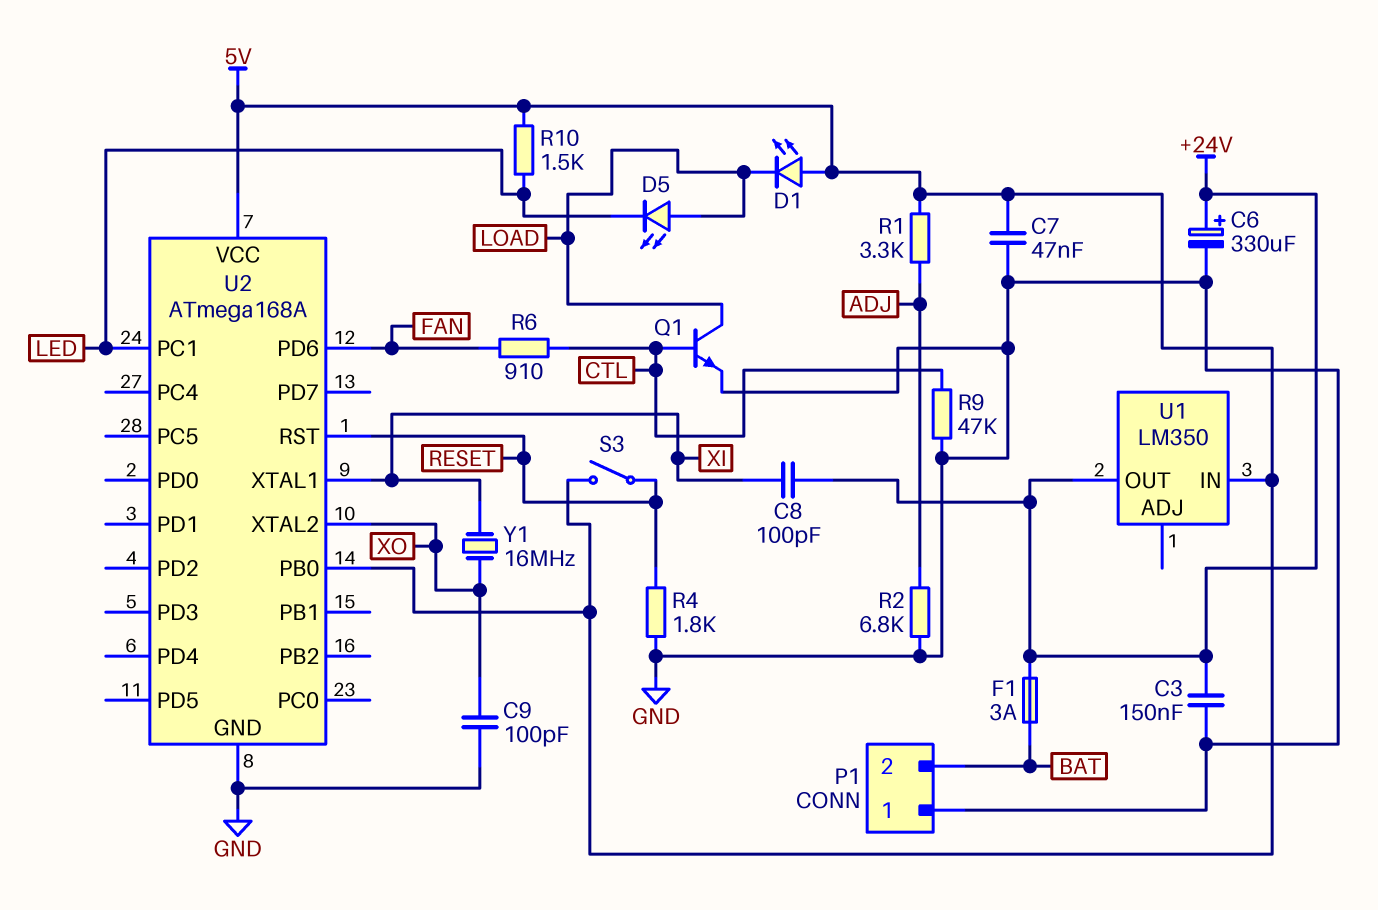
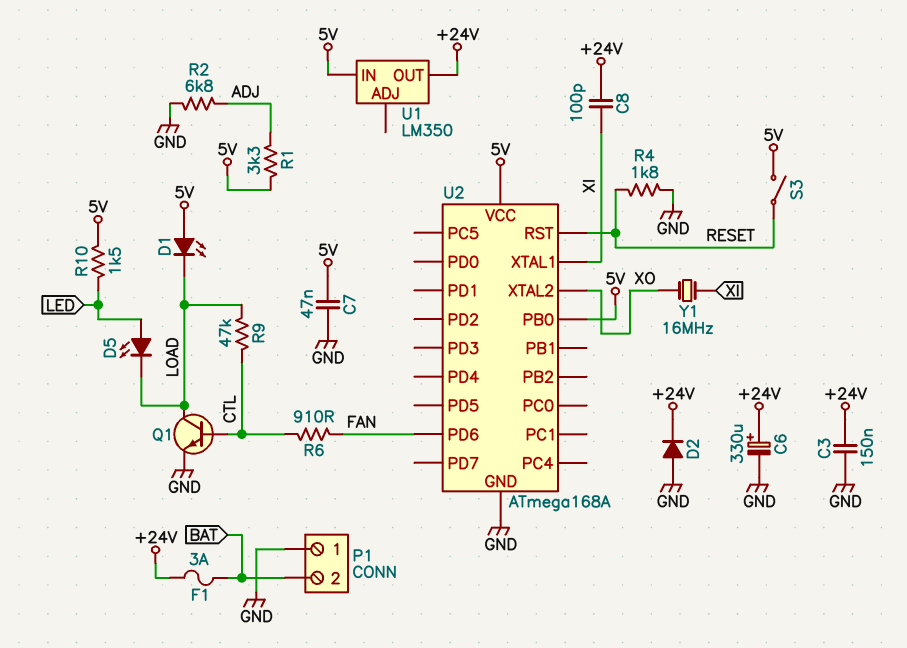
C9: 100pF (GND, XO) -> none
D2: none -> diode (A GND, K +24V)
D5: LED (A LOAD, K LED) -> LED (A LED, K LOAD)
R9: 47k (CTL, GND) -> 47k (CTL, LOAD)
U2 pin PC1: LED -> none

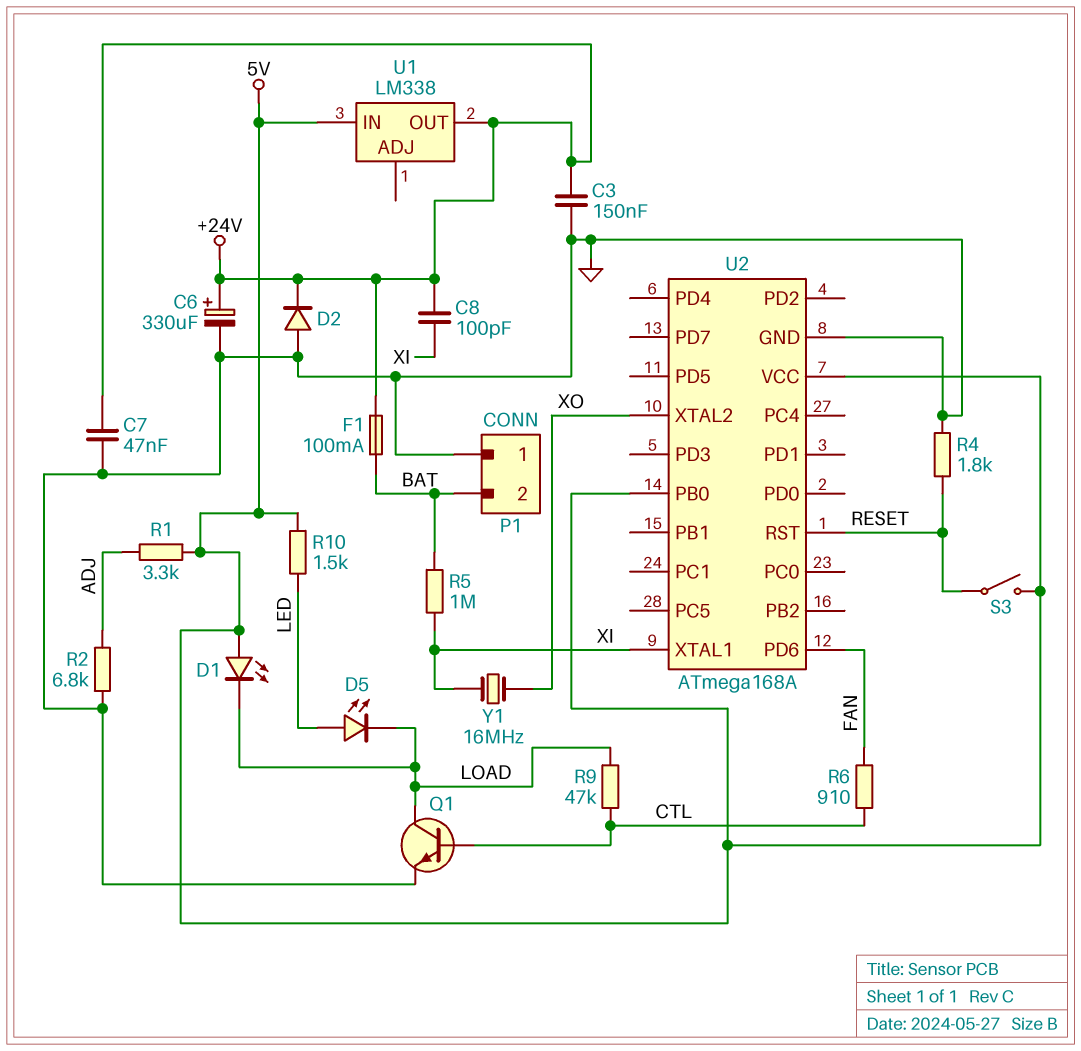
C7: 47nF (5V, GND) -> 47nF (+24V, GND)
F1: 3A (+24V, BAT) -> 100mA (+24V, BAT)
R5: none -> 1M (BAT, XI)
U1: LM350 -> LM338

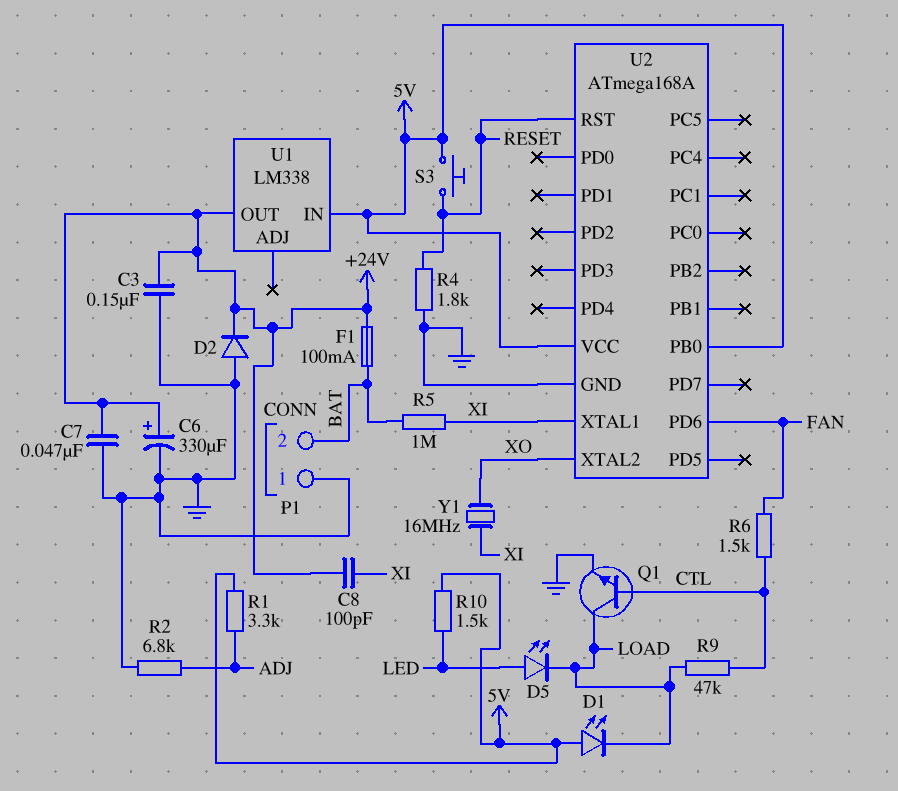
R6: 910 (CTL, FAN) -> 1.5k (CTL, FAN)
S3: switch (5V, RESET) -> button (5V, RESET)

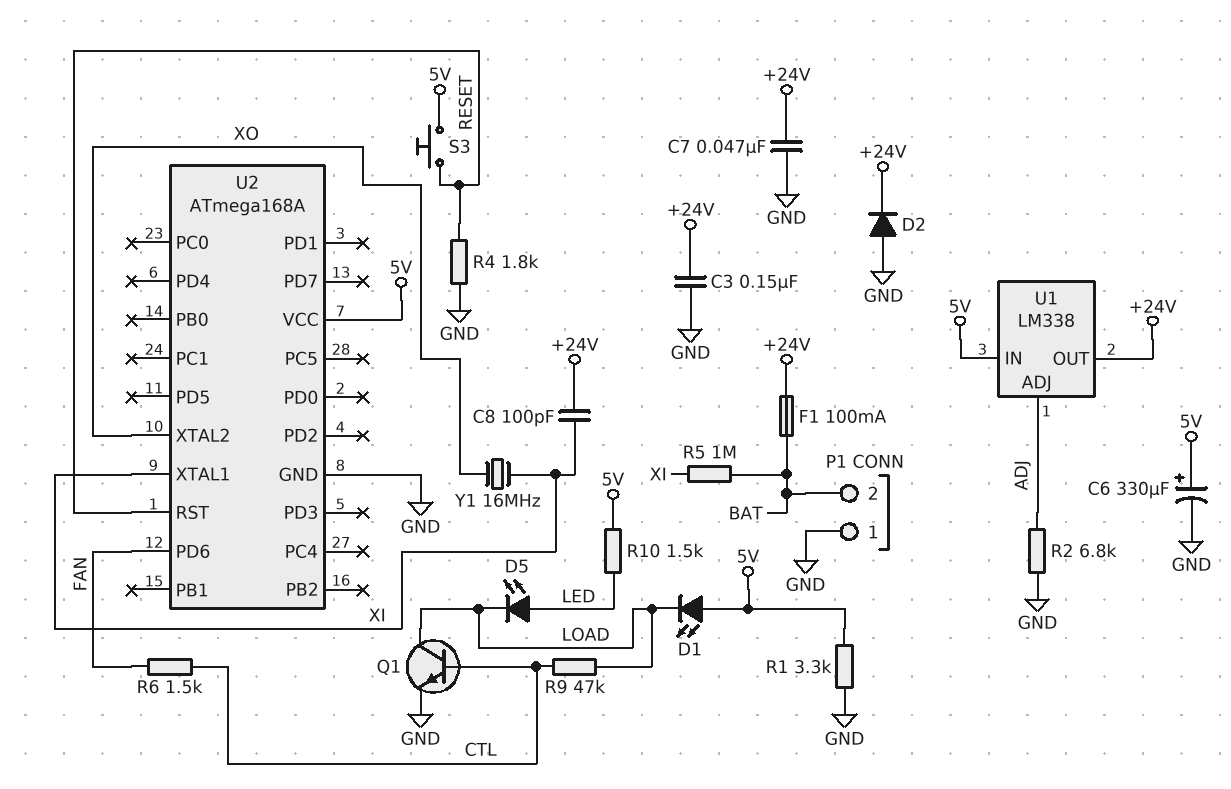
C6: 330uF (plus +24V, minus GND) -> 330uF (plus 5V, minus GND)
R1: 3.3k (5V, ADJ) -> 3.3k (5V, GND)
U1 pin ADJ: none -> ADJ
U2 pin PB0: 5V -> none

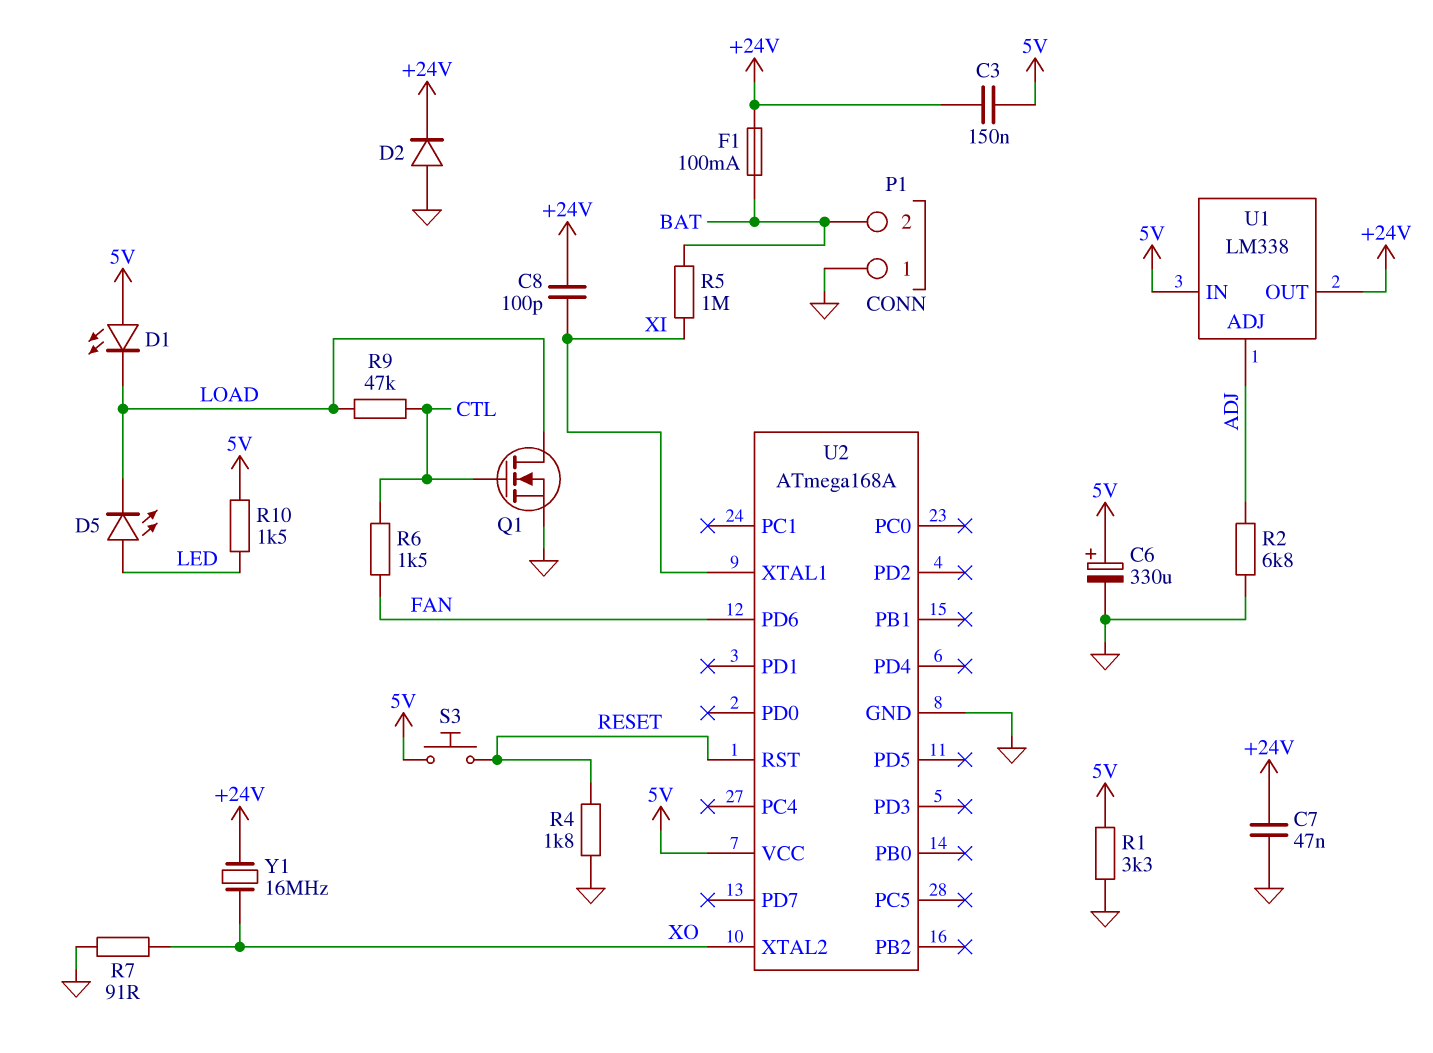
C3: 150nF (+24V, GND) -> 150nF (+24V, 5V)
Q1: NPN (B CTL, C LOAD, E GND) -> NMOS (G CTL, D LOAD, S GND)
R7: none -> 91 (GND, XO)
Y1: 16MHz (XI, XO) -> 16MHz (+24V, XO)

